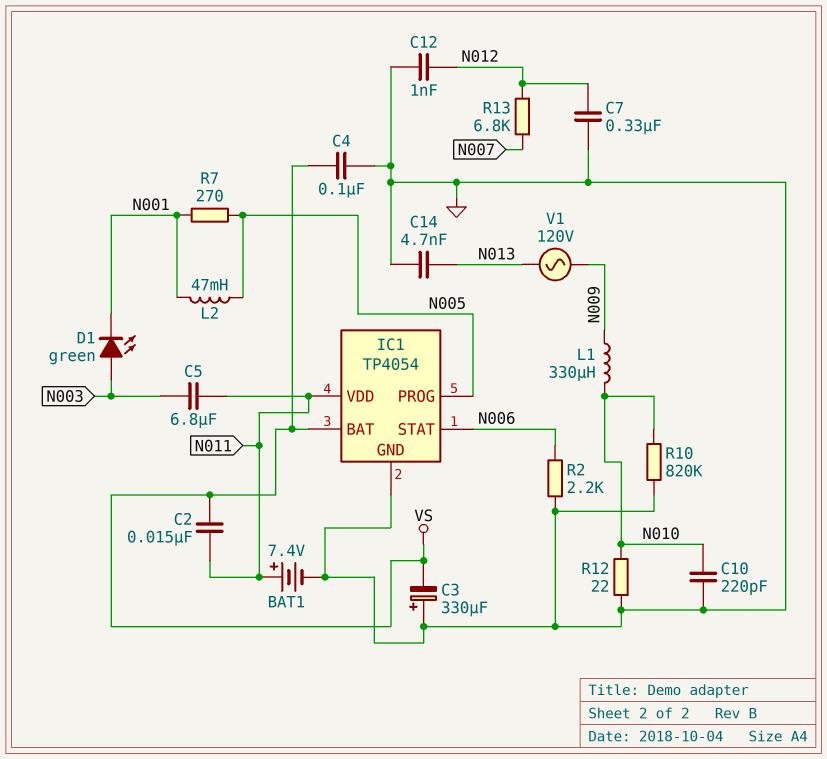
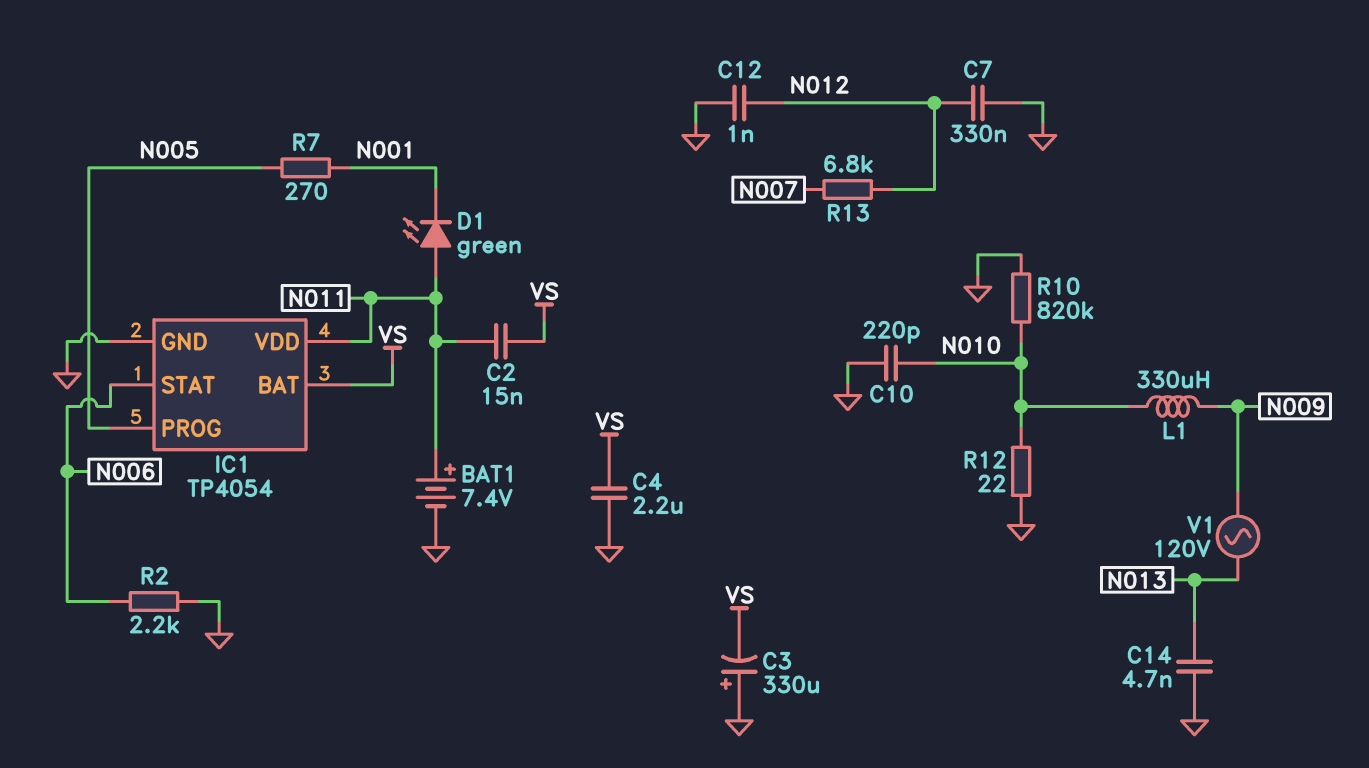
C4: 100nF (GND, VS) -> 2.2uF (GND, VS)
C5: 6.8uF (N003, N011) -> none
D1: LED green (A N003, K N001) -> LED green (A N011, K N001)
L2: 47mH (N001, N005) -> none

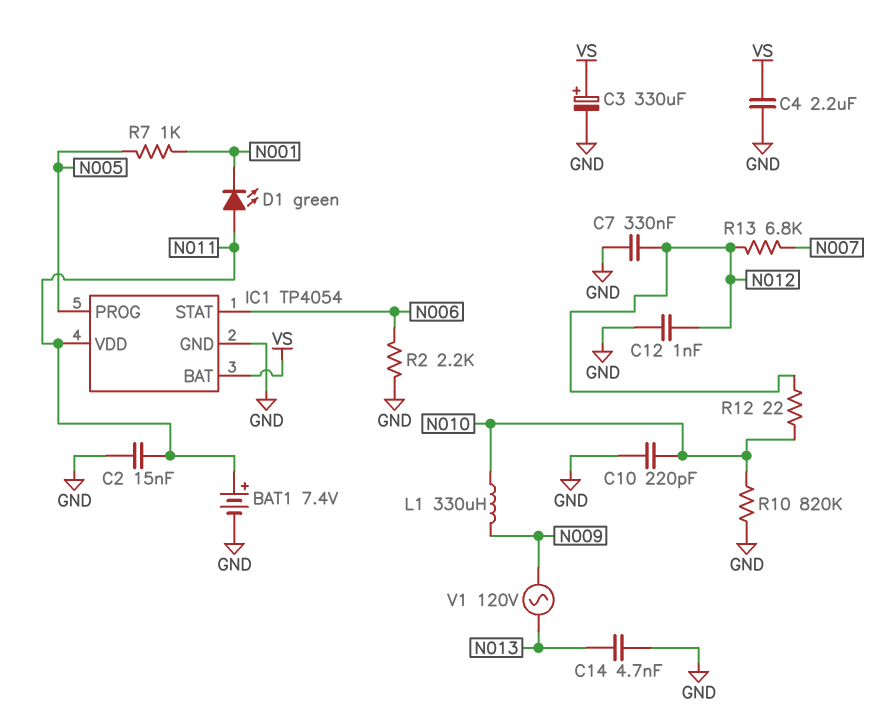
C2: 15nF (N011, VS) -> 15nF (GND, N011)
C3: 330uF (plus GND, minus VS) -> 330uF (plus VS, minus GND)
R7: 270 (N001, N005) -> 1k (N001, N005)
R12: 22 (GND, N010) -> 22 (N010, N012)

